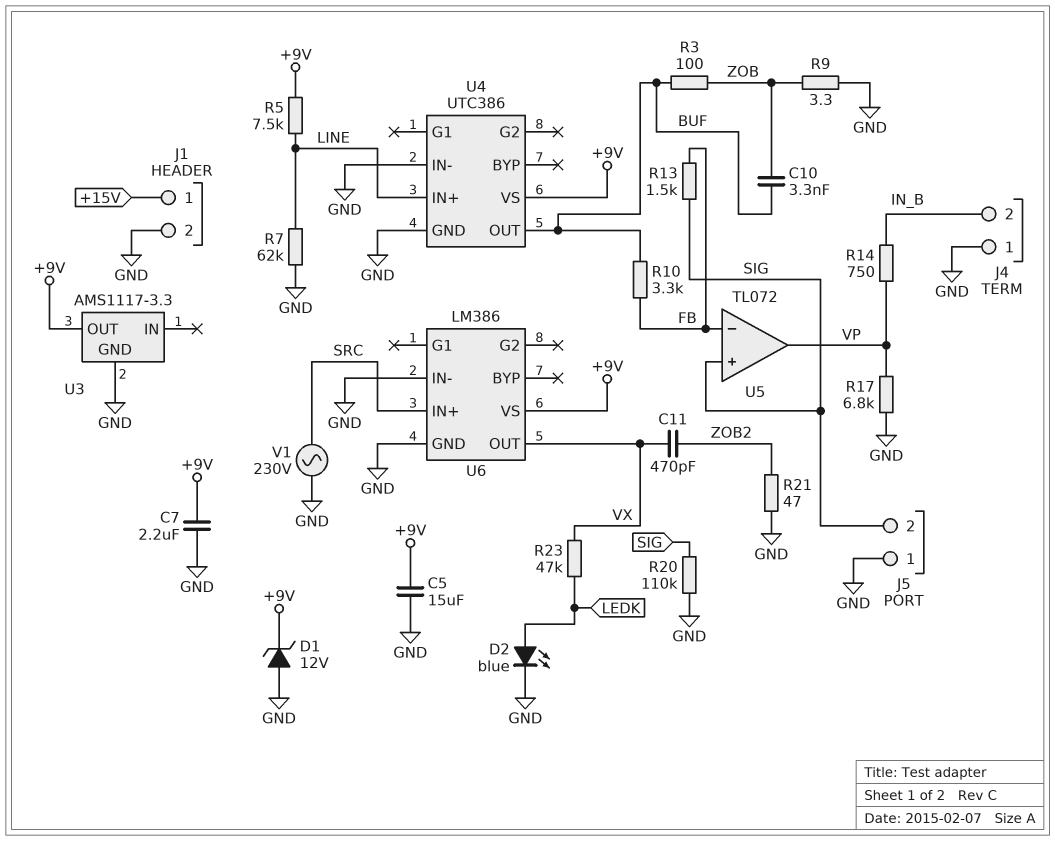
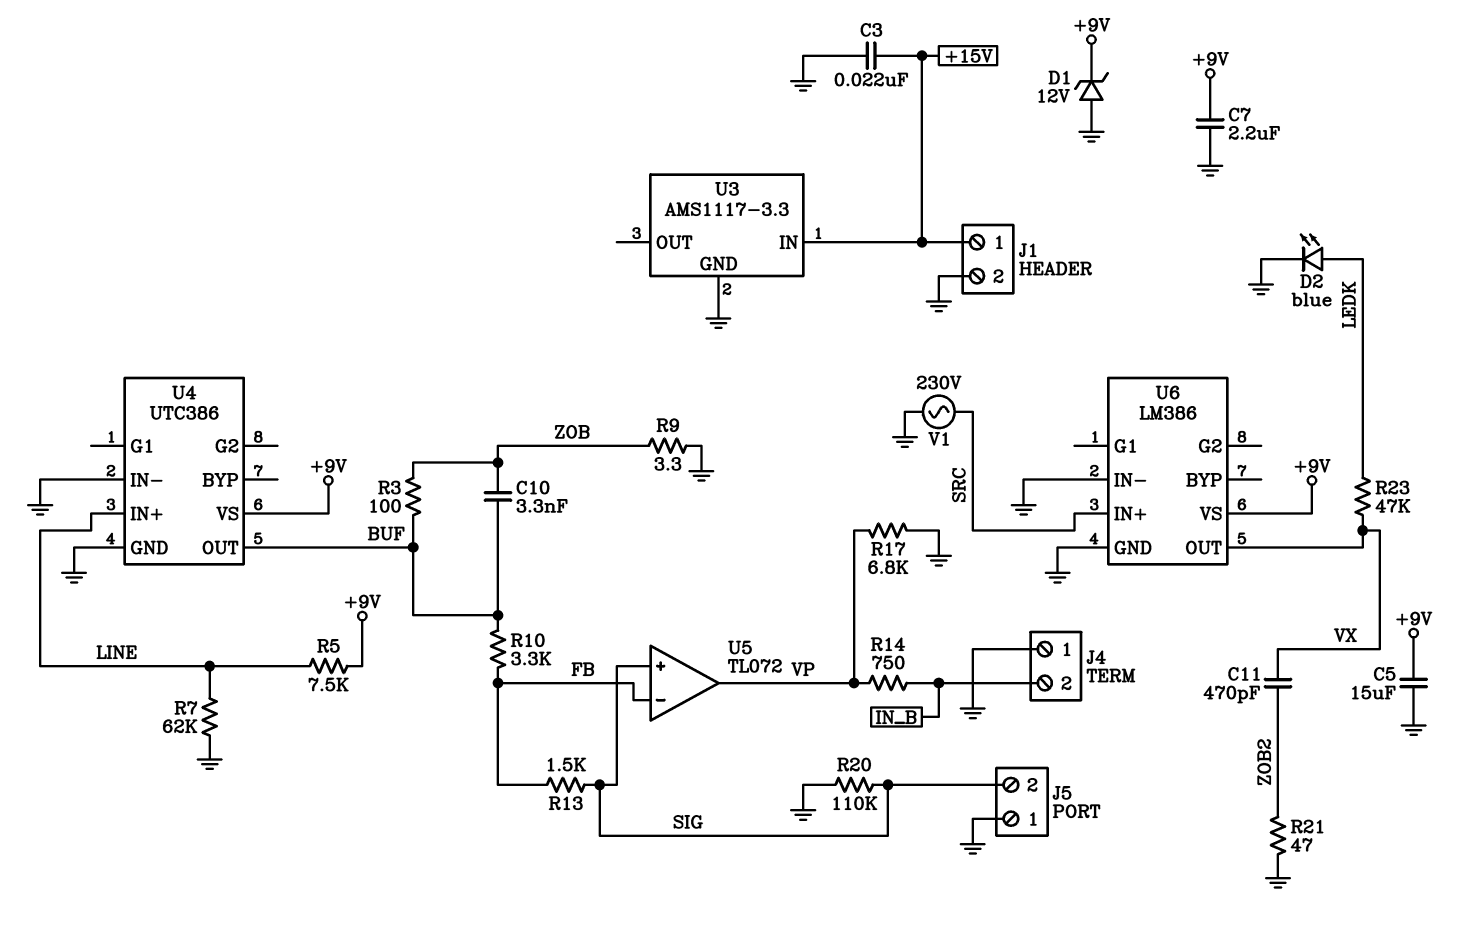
C3: none -> 22nF (+15V, GND)
U3 pin IN: none -> +15V
U3 pin OUT: +9V -> none

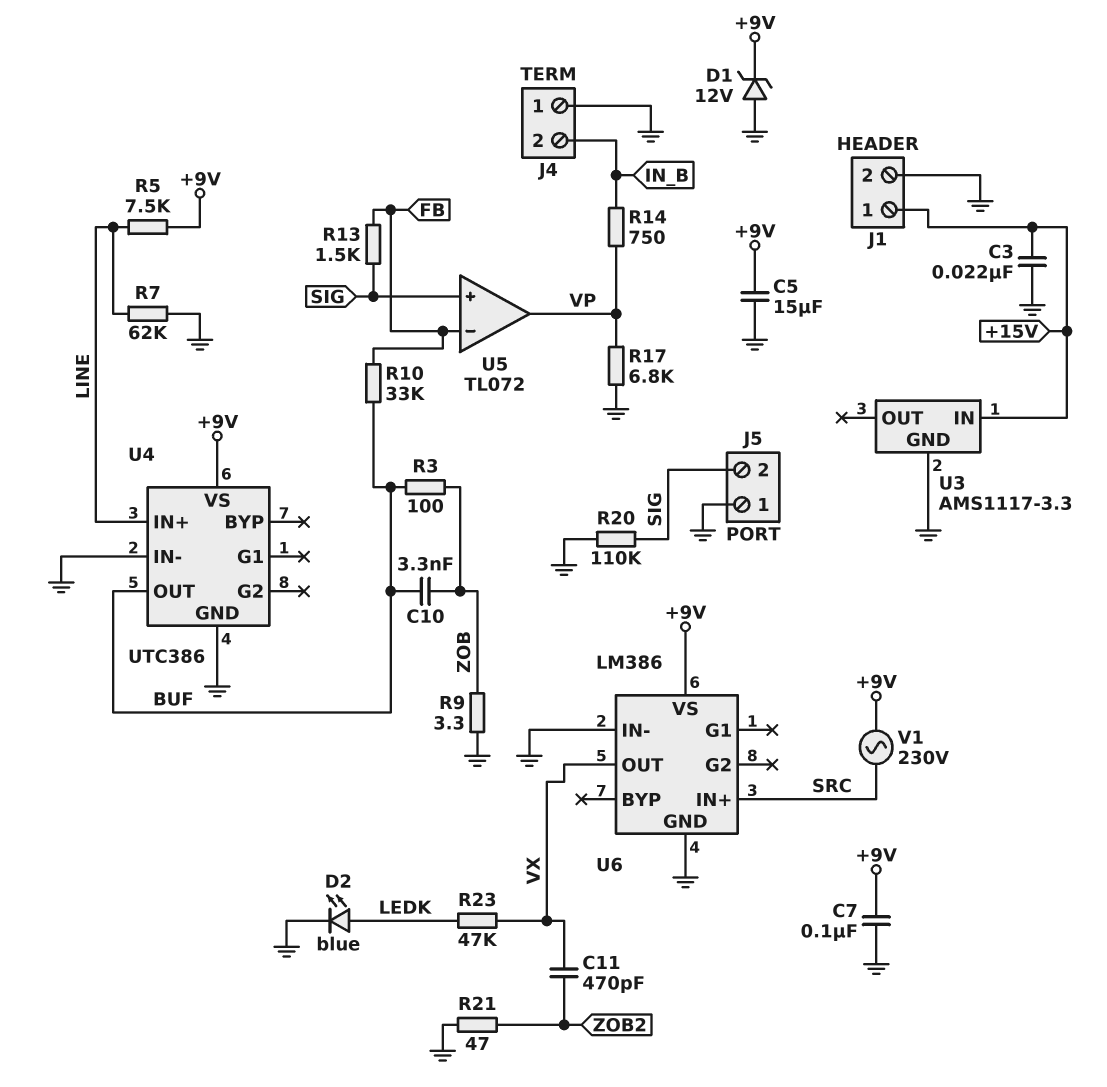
C7: 2.2uF (+9V, GND) -> 100nF (+9V, GND)
R10: 3.3k (BUF, FB) -> 33k (BUF, FB)
V1: AC 230V (GND, SRC) -> AC 230V (+9V, SRC)

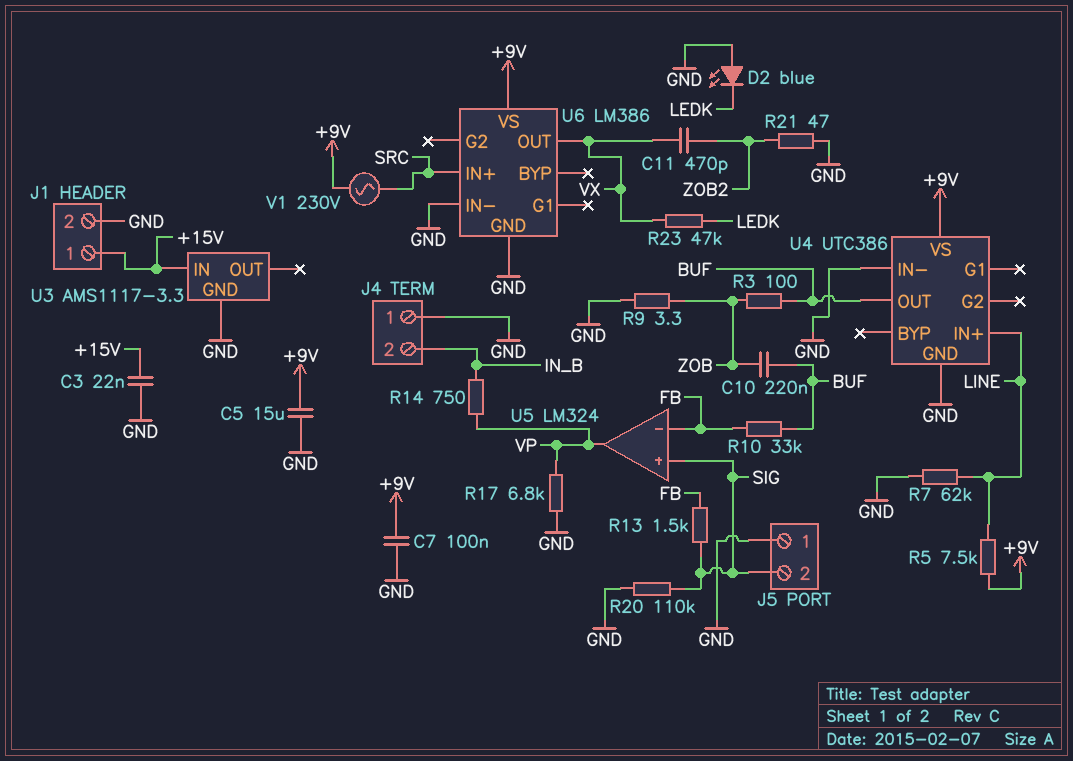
C10: 3.3nF (BUF, ZOB) -> 220nF (BUF, ZOB)
D1: zener 12V (A GND, K +9V) -> none
D2: LED blue (A LEDK, K GND) -> LED blue (A GND, K LEDK)
U5: TL072 -> LM324

